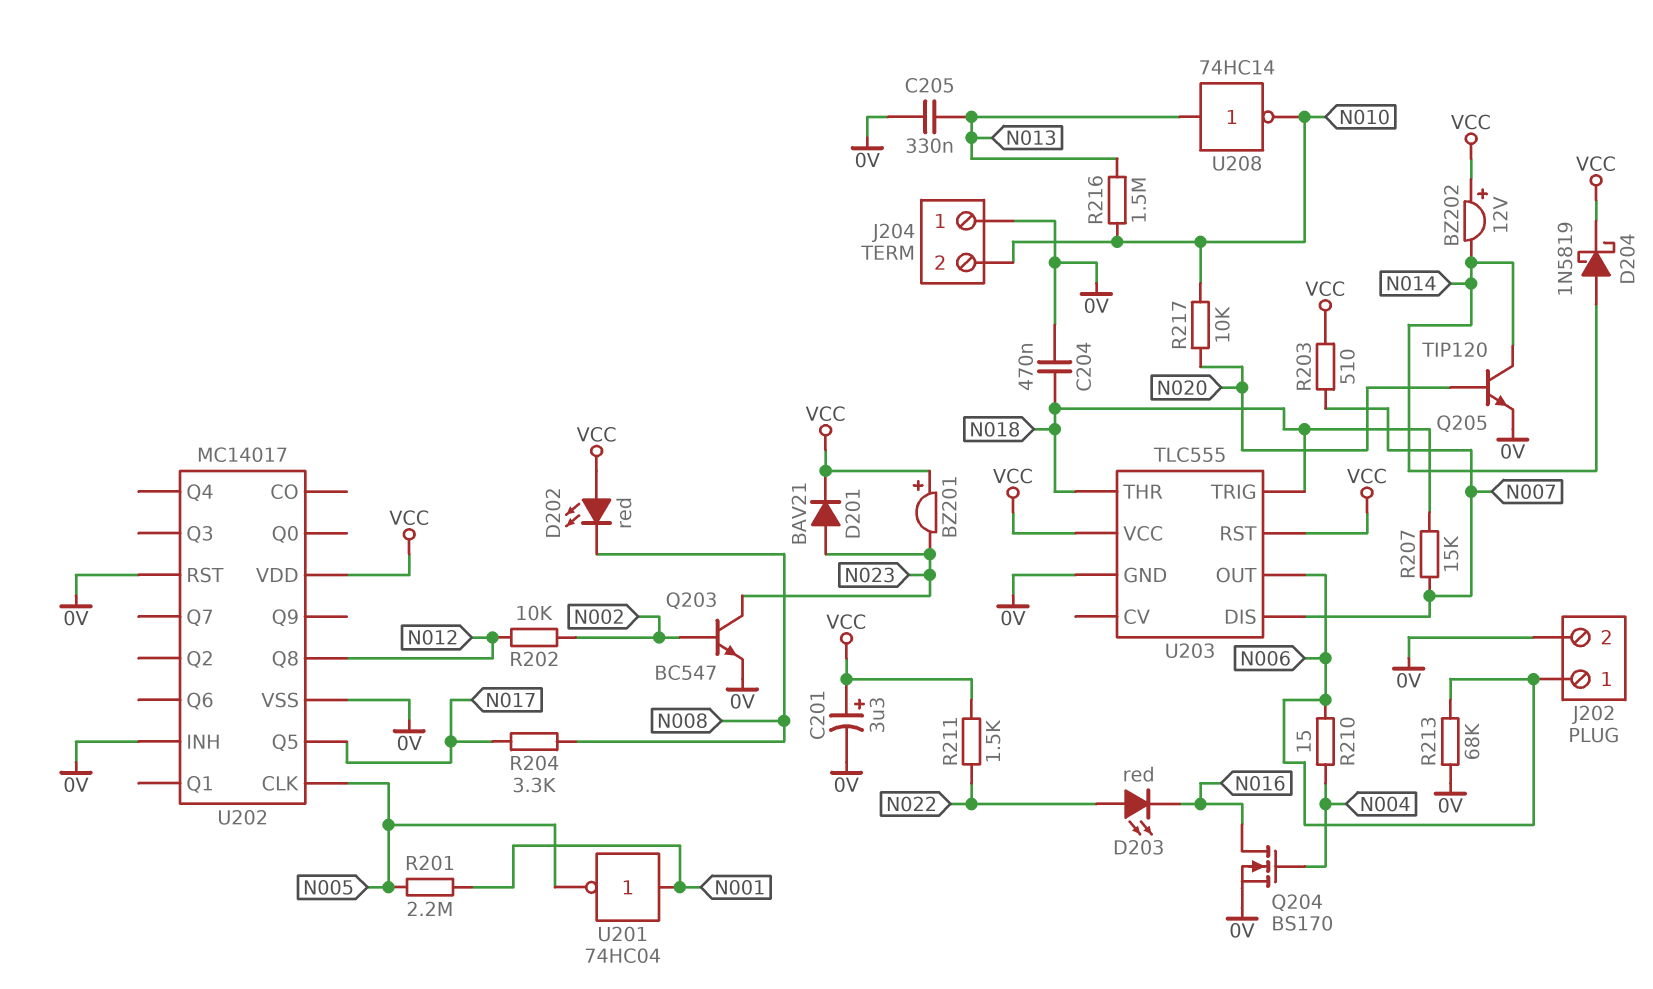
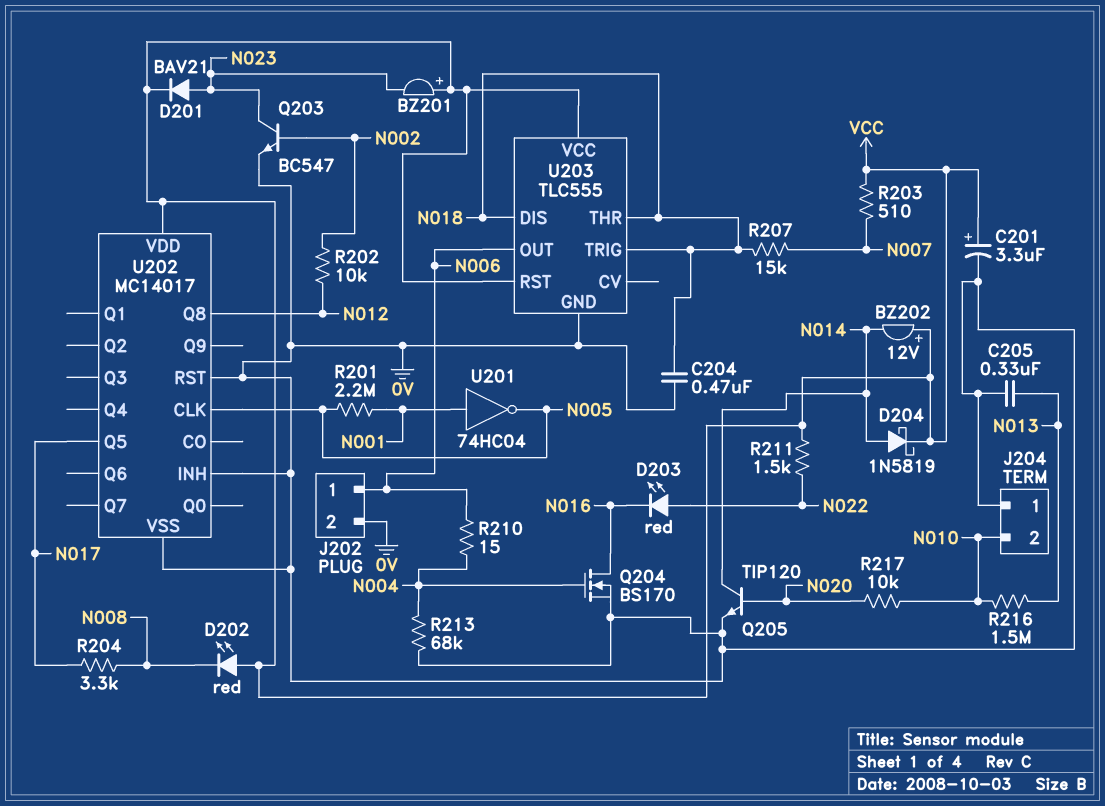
R213: 68k (0V, N006) -> 68k (0V, N004)
U203 pin DIS: N007 -> N018
U208: NOT 74HC14 (in N013, out N010) -> none

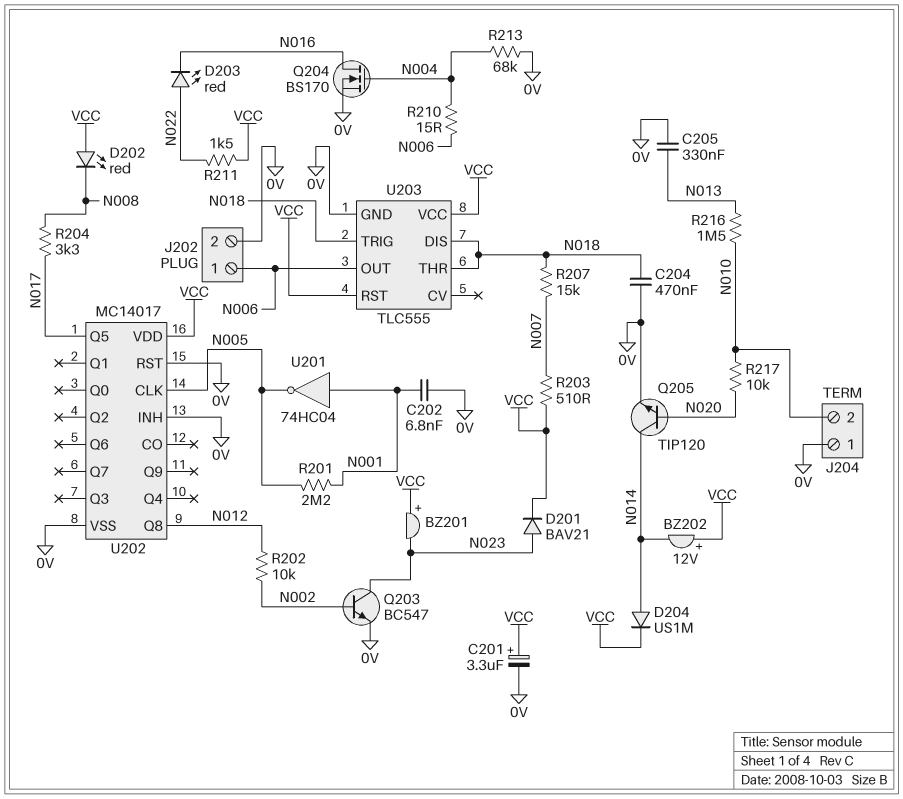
C202: none -> 6.8nF (0V, N001)
D204: schottky 1N5819 (A N014, K VCC) -> diode US1M (A N014, K VCC)

